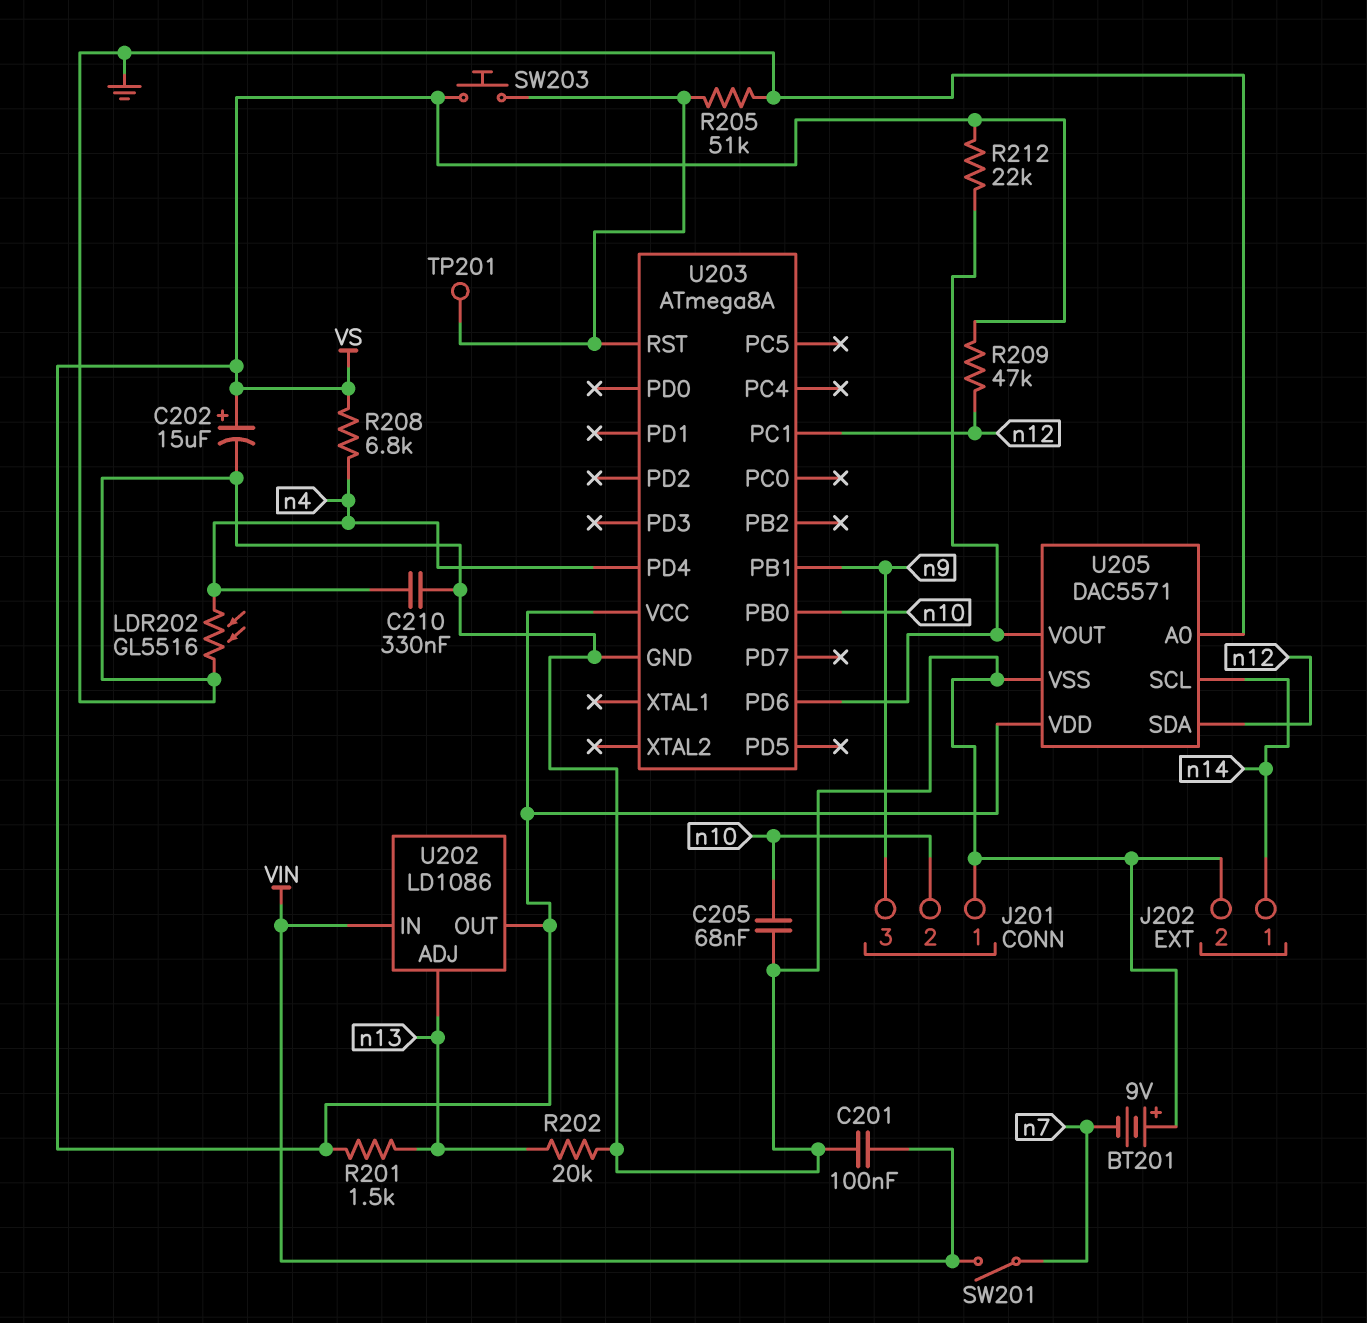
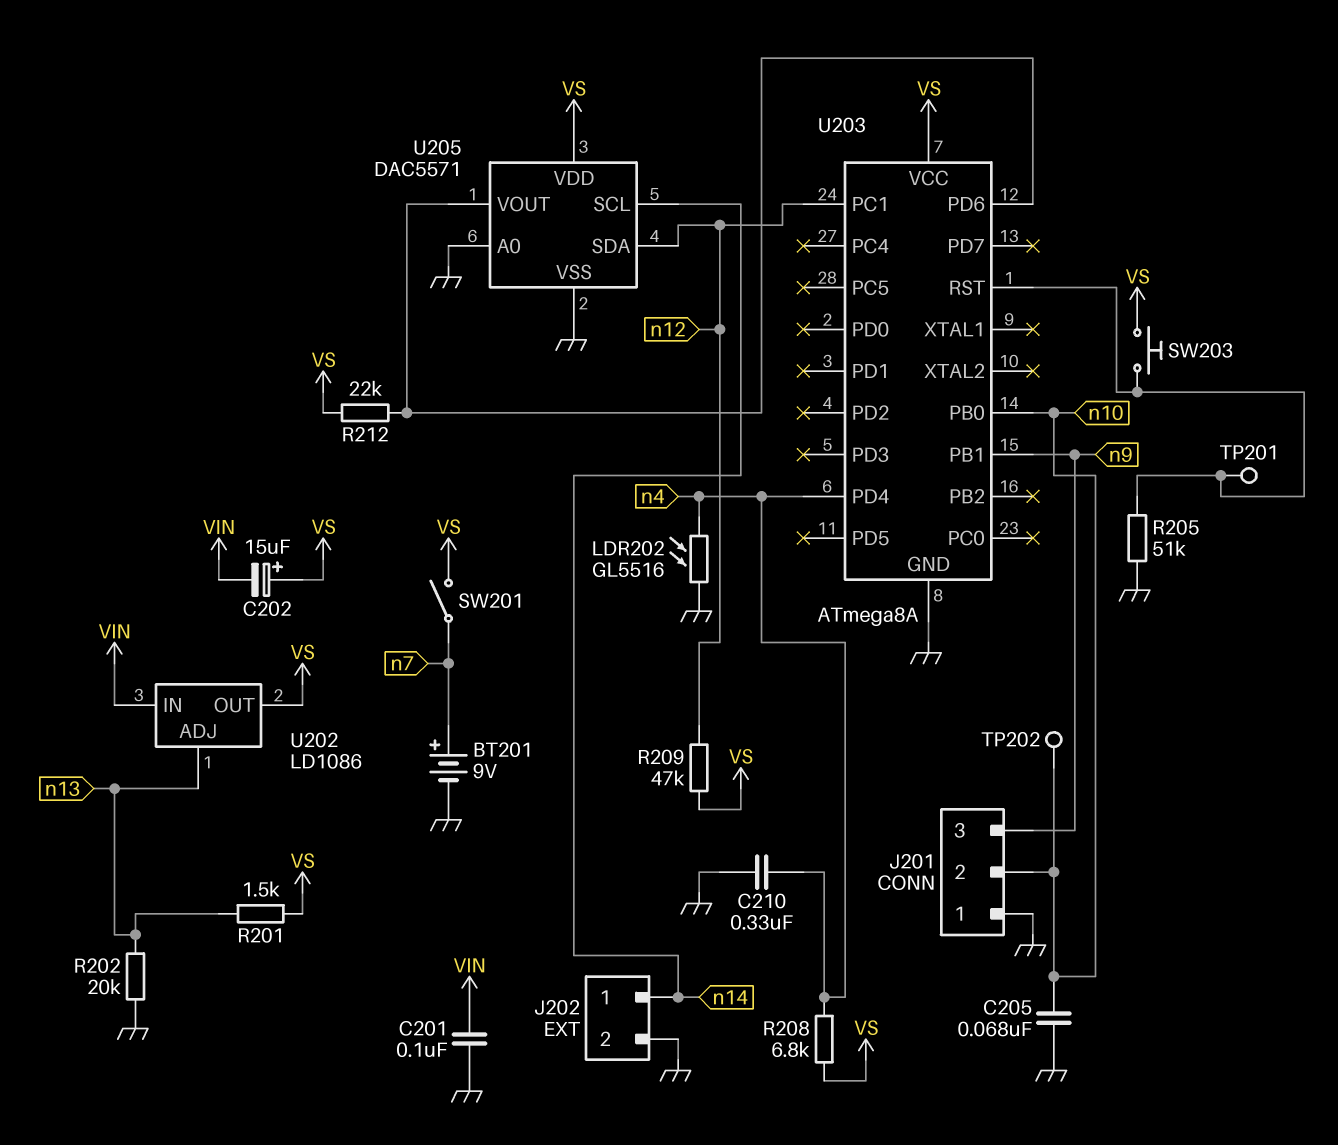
BT201: 9V (plus GND, minus n7) -> 9V (plus n7, minus GND)
C202: 15uF (plus VS, minus GND) -> 15uF (plus VS, minus VIN)
SW201: switch (VIN, n7) -> switch (VS, n7)
TP202: none -> test point (n10)

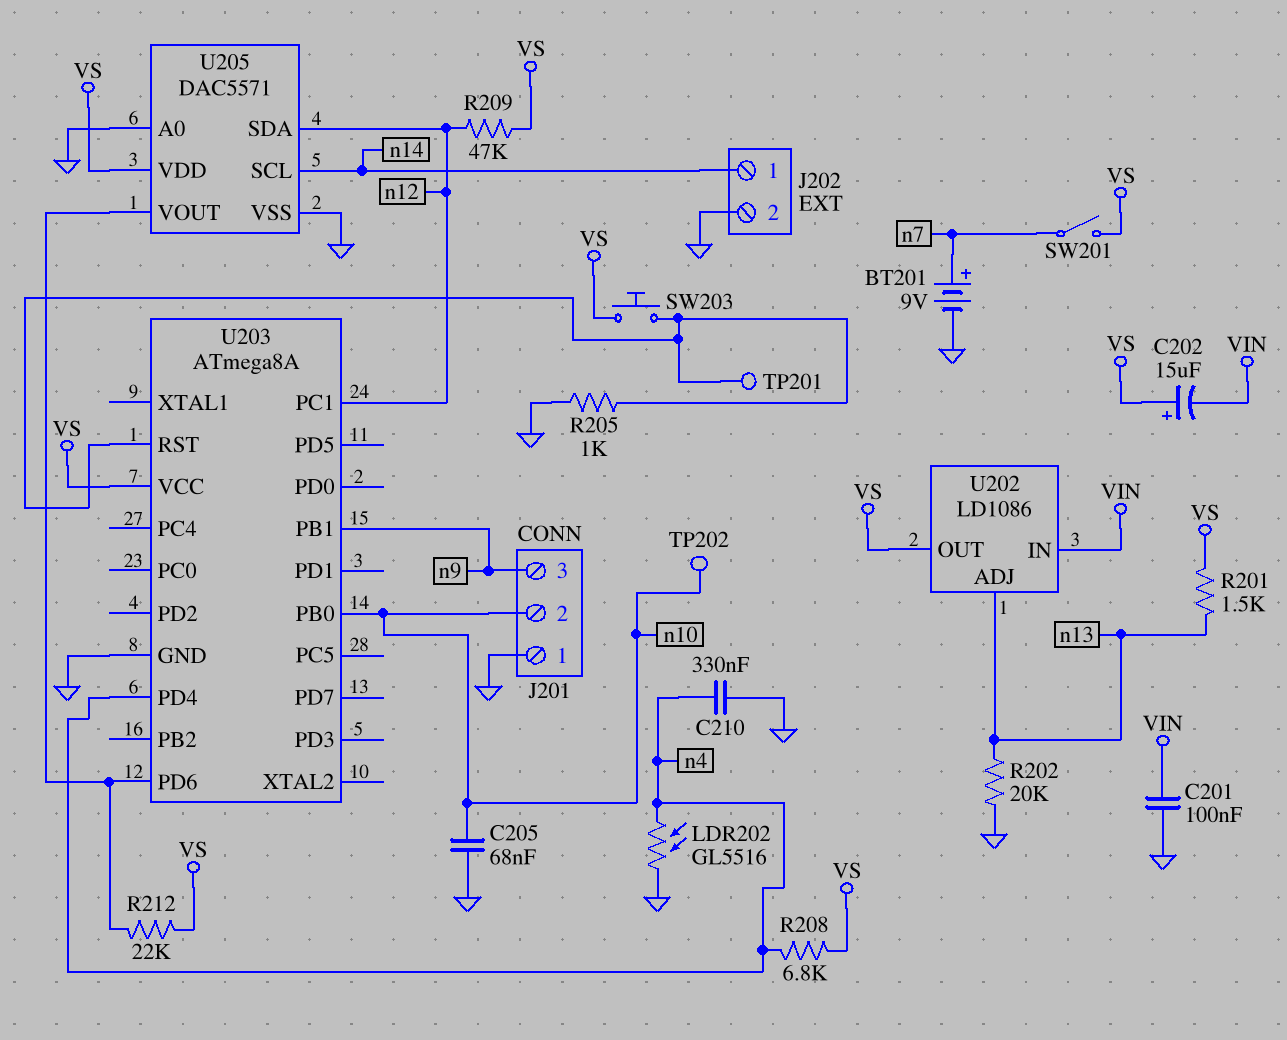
R205: 51k (GND, U203/RST) -> 1k (GND, U203/RST)

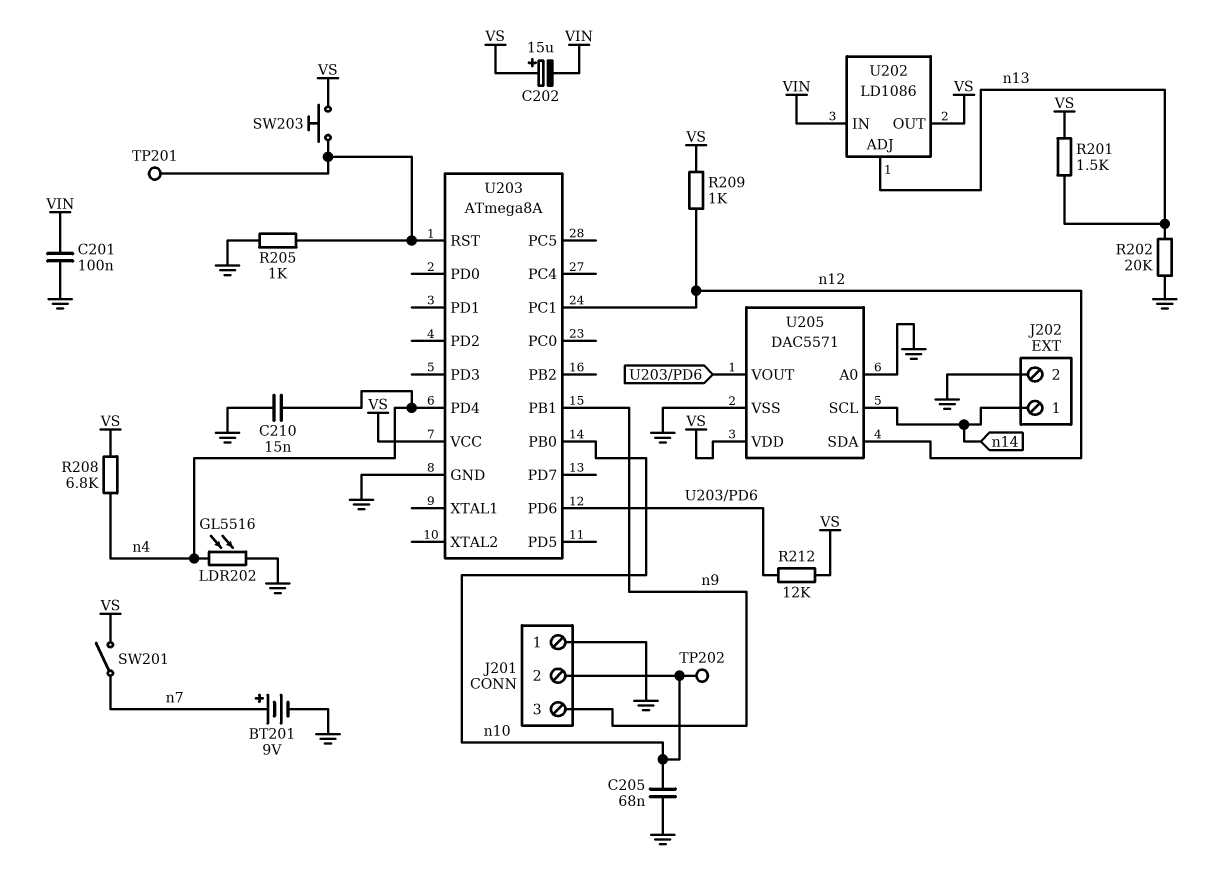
C210: 330nF (GND, n4) -> 15nF (GND, n4)
R209: 47k (VS, n12) -> 1k (VS, n12)
R212: 22k (U203/PD6, VS) -> 12k (U203/PD6, VS)

